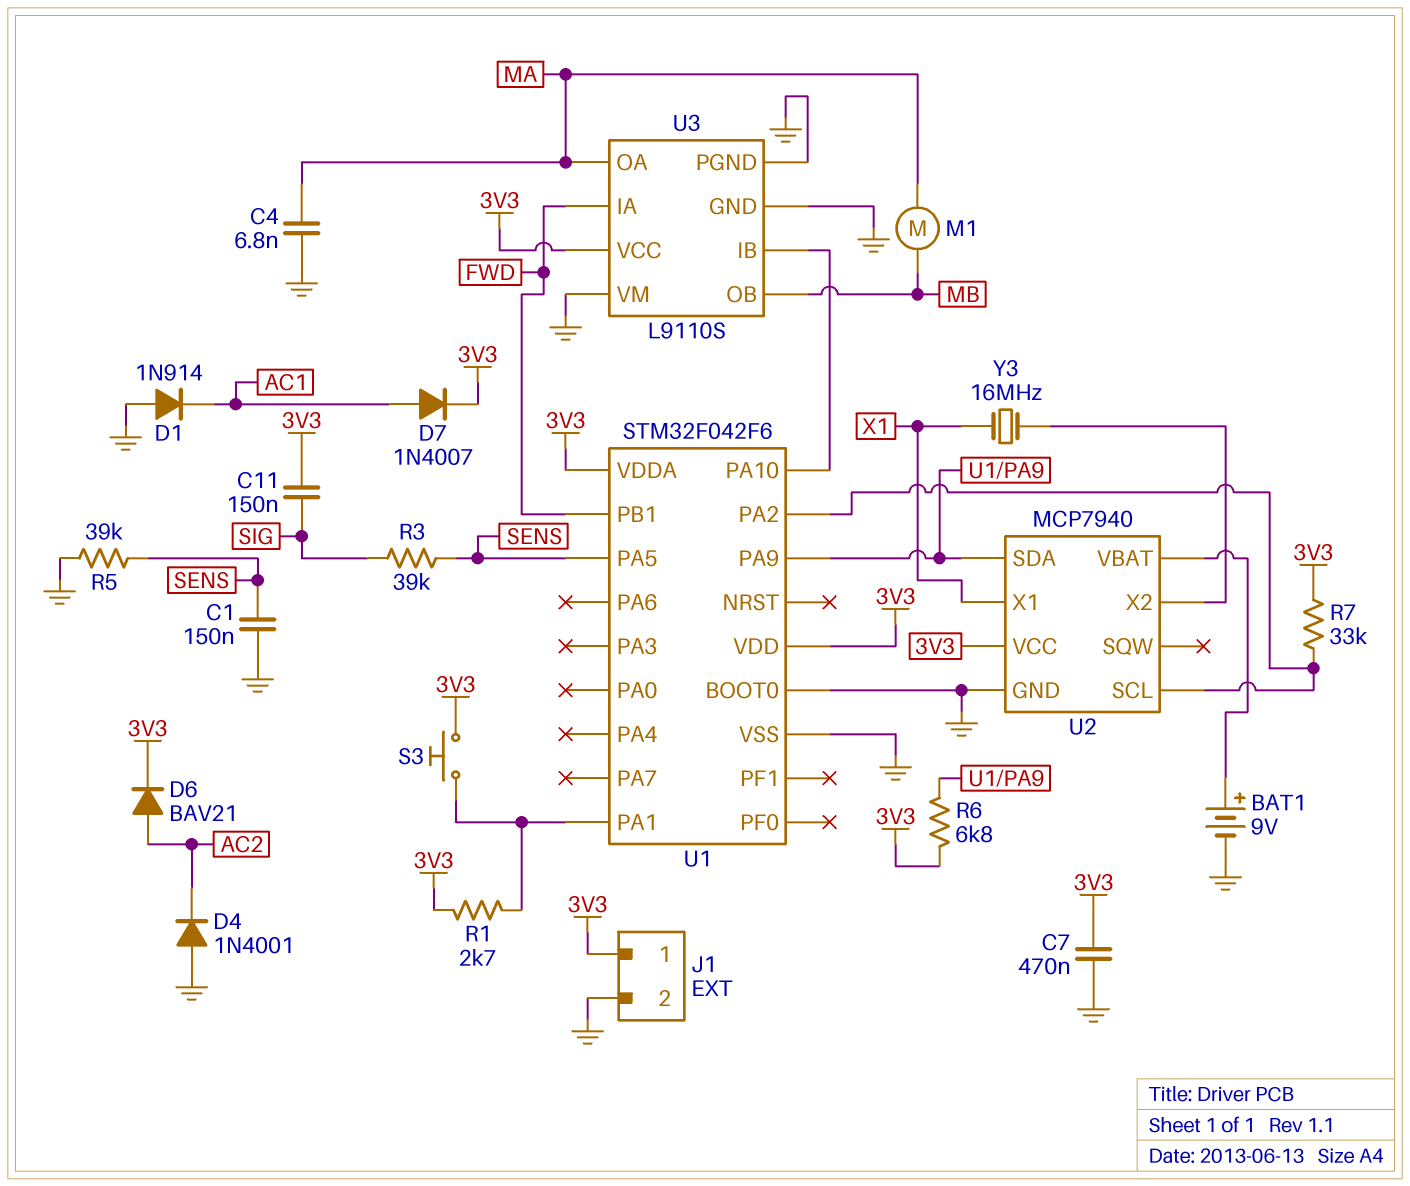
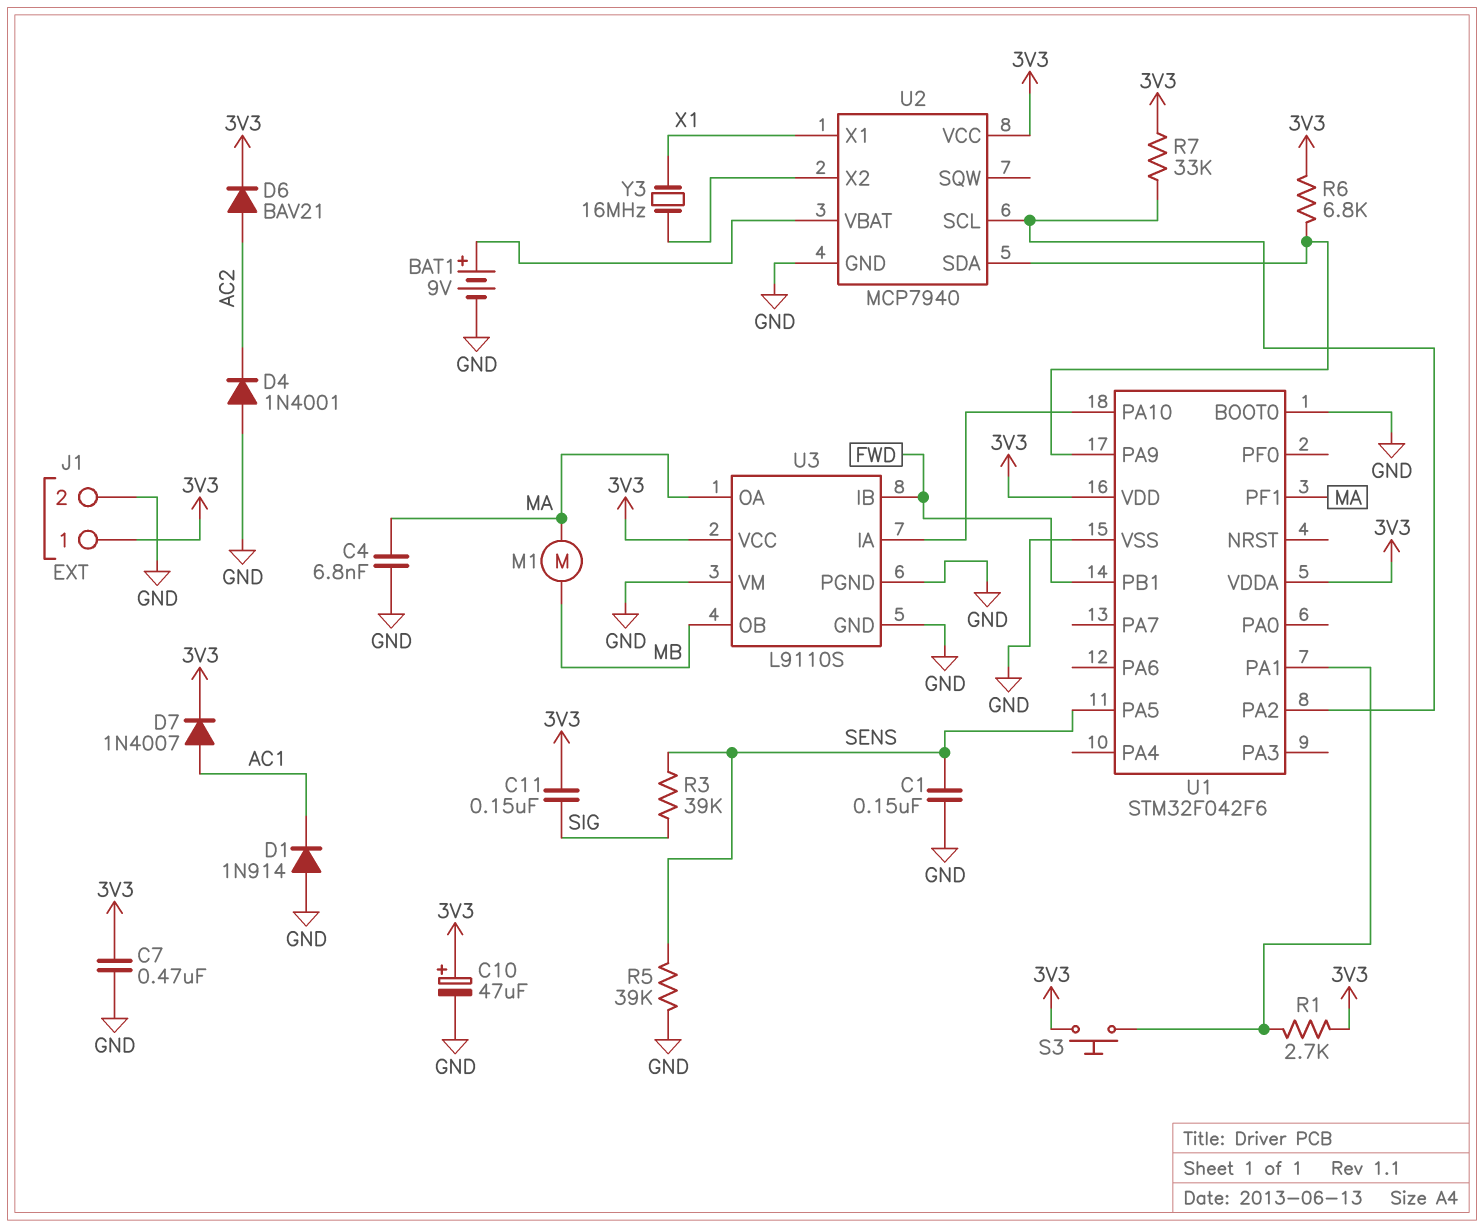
C10: none -> 47uF (plus 3V3, minus GND)
U1 pin PF1: none -> MA
U3 pin IA: FWD -> U1/PA10
U3 pin IB: U1/PA10 -> FWD

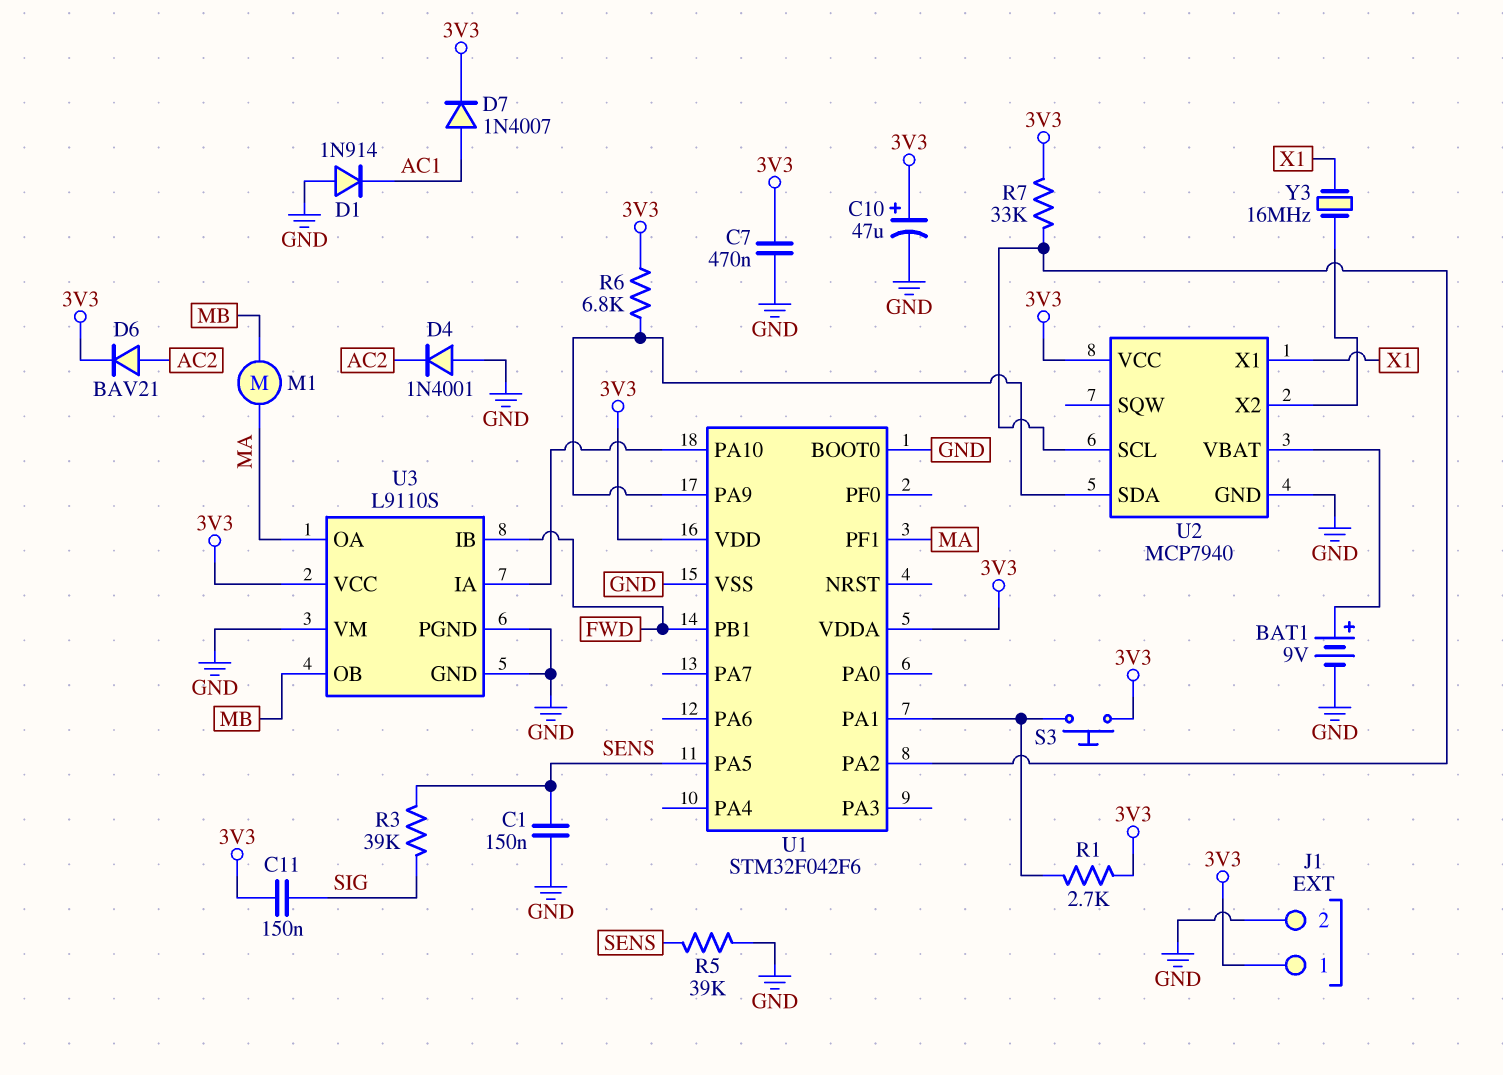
C4: 6.8nF (GND, MA) -> none

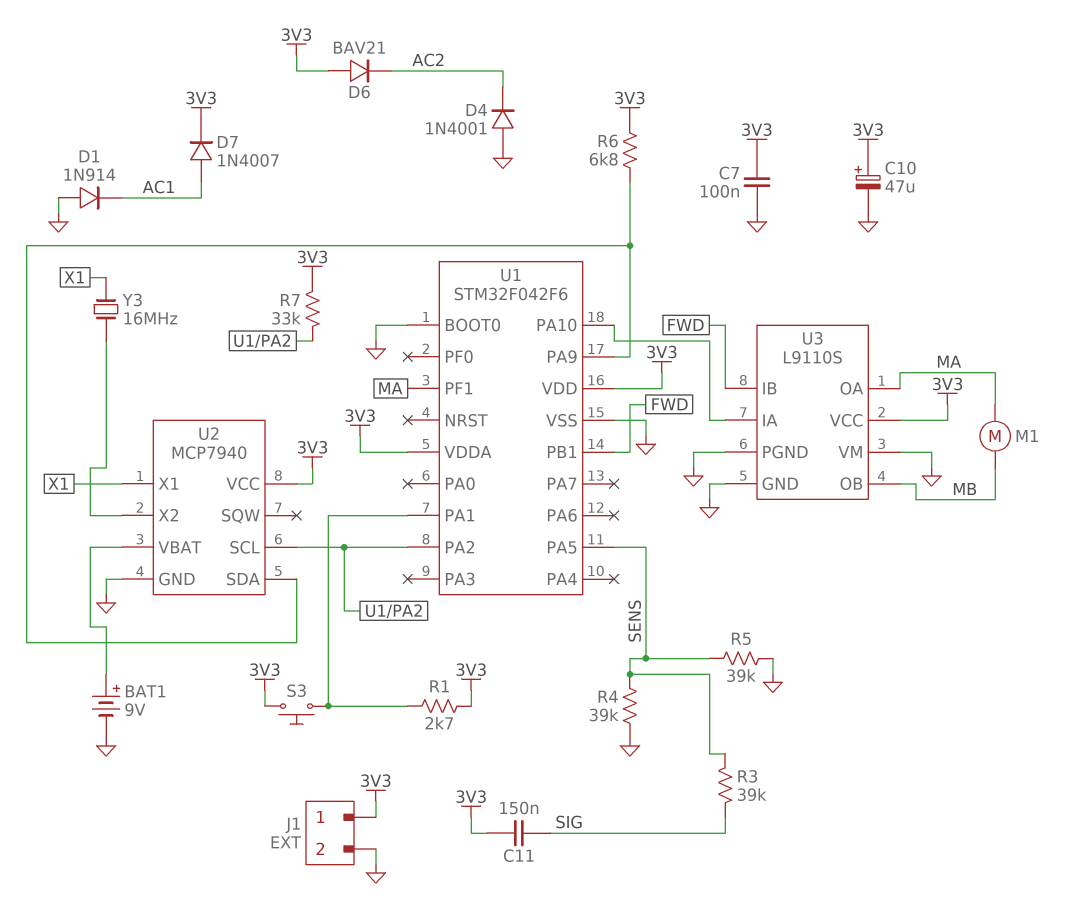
C1: 150nF (GND, SENS) -> none
C7: 470nF (3V3, GND) -> 100nF (3V3, GND)
D6: diode BAV21 (A AC2, K 3V3) -> diode BAV21 (A 3V3, K AC2)
R4: none -> 39k (GND, SENS)

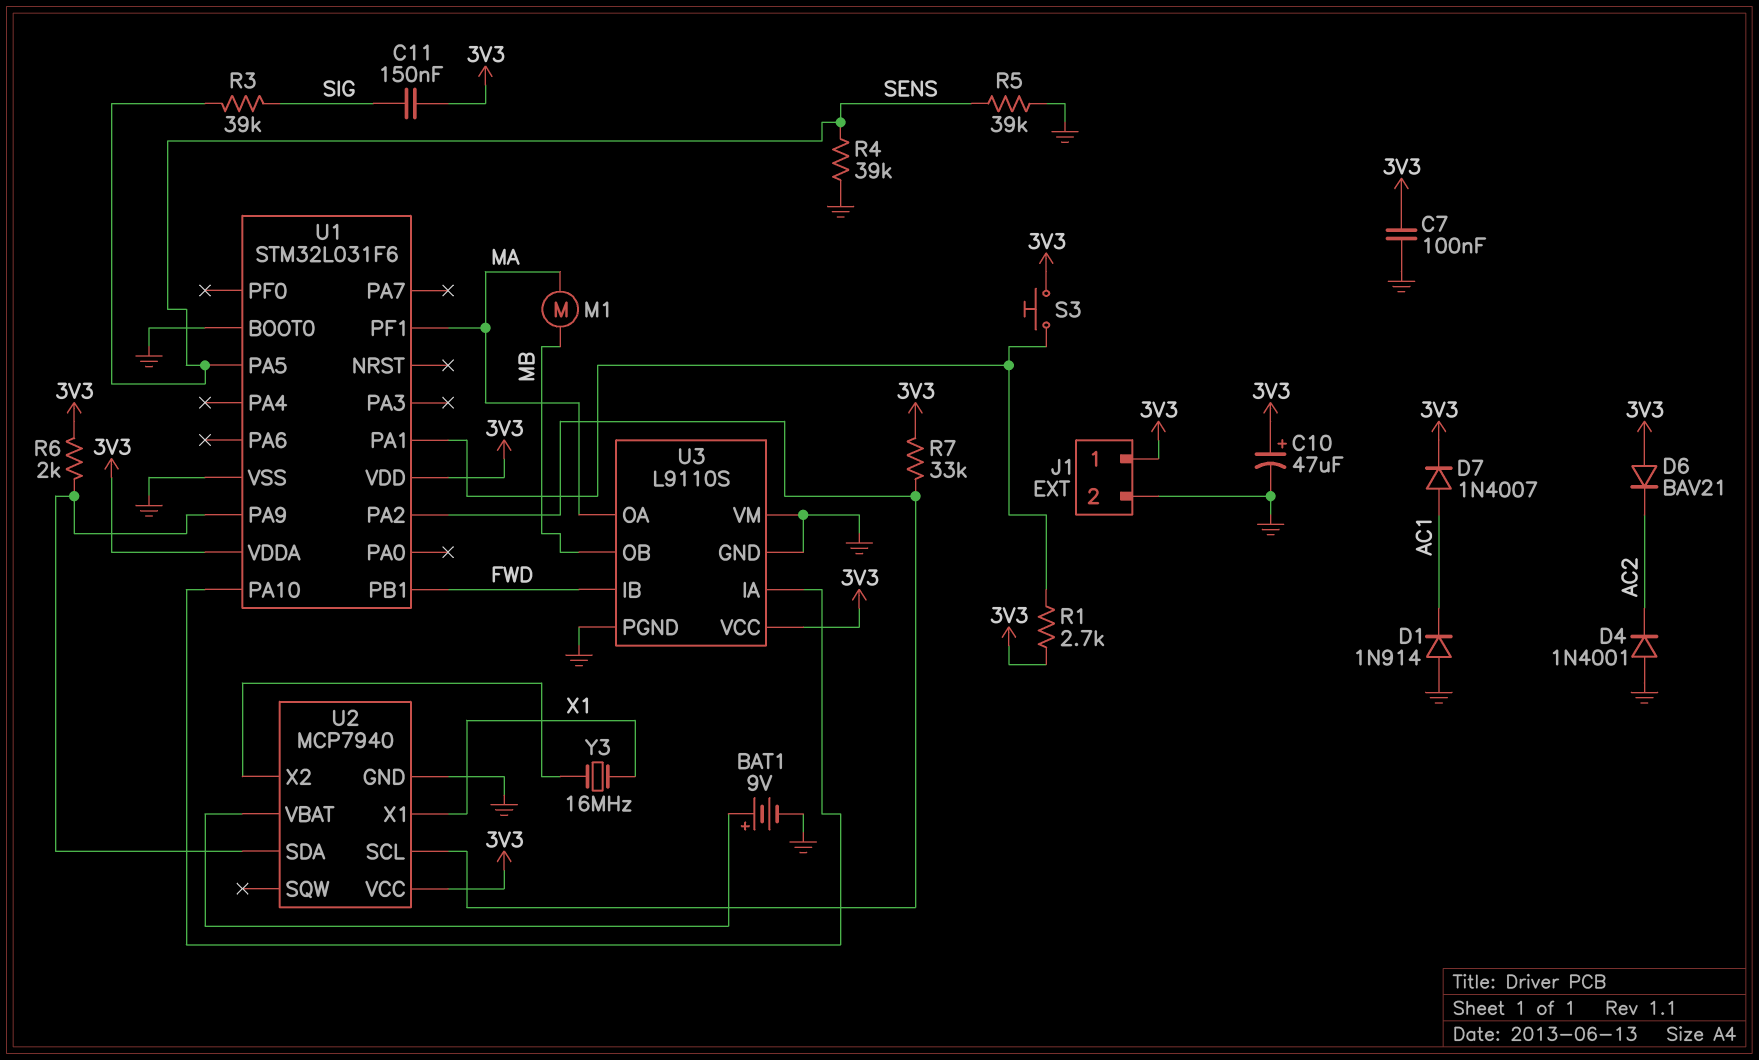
R6: 6.8k (3V3, U1/PA9) -> 2k (3V3, U1/PA9)
U1: STM32F042F6 -> STM32L031F6

